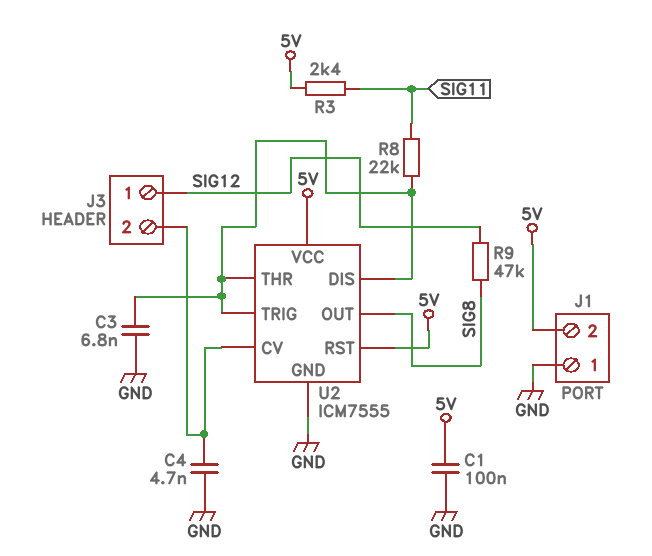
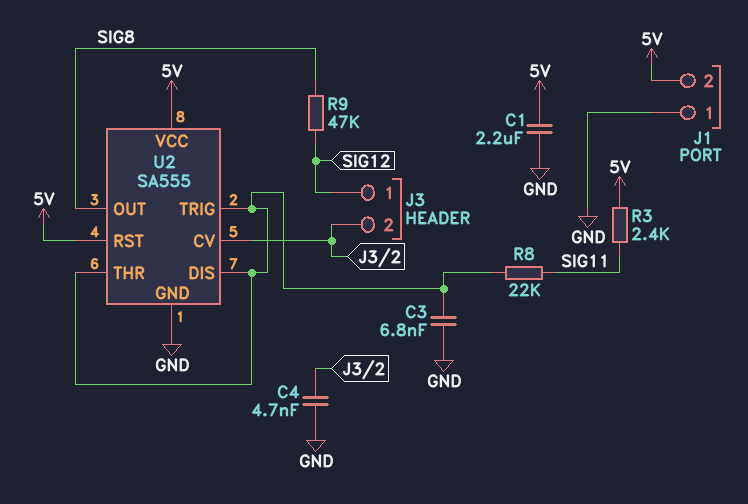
C1: 100nF (5V, GND) -> 2.2uF (5V, GND)
U2: ICM7555 -> SA555

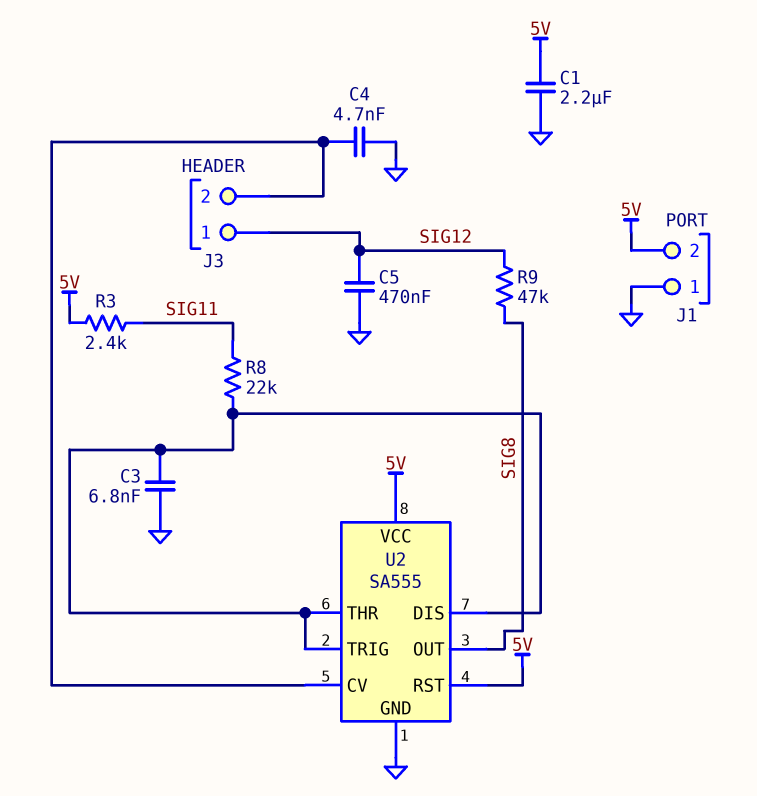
C5: none -> 470nF (GND, SIG12)

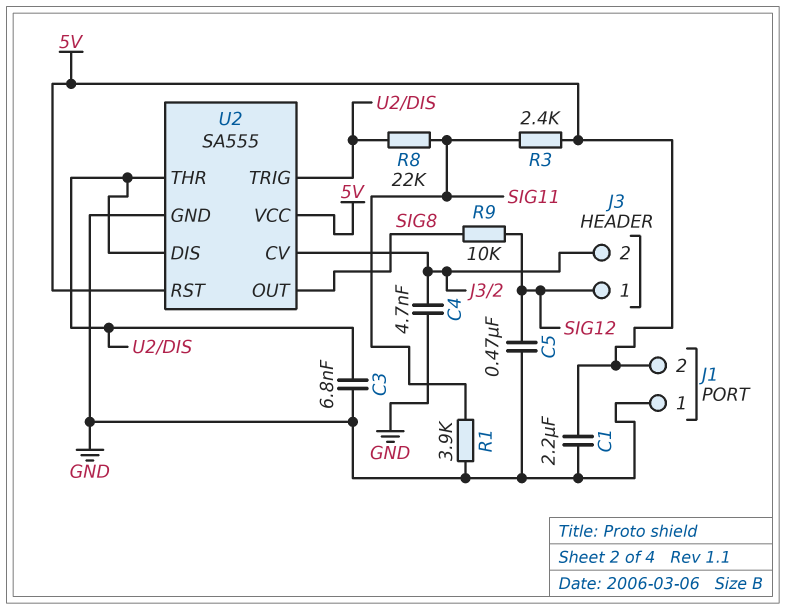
R1: none -> 3.9k (GND, SIG11)
R9: 47k (SIG8, SIG12) -> 10k (SIG8, SIG12)

